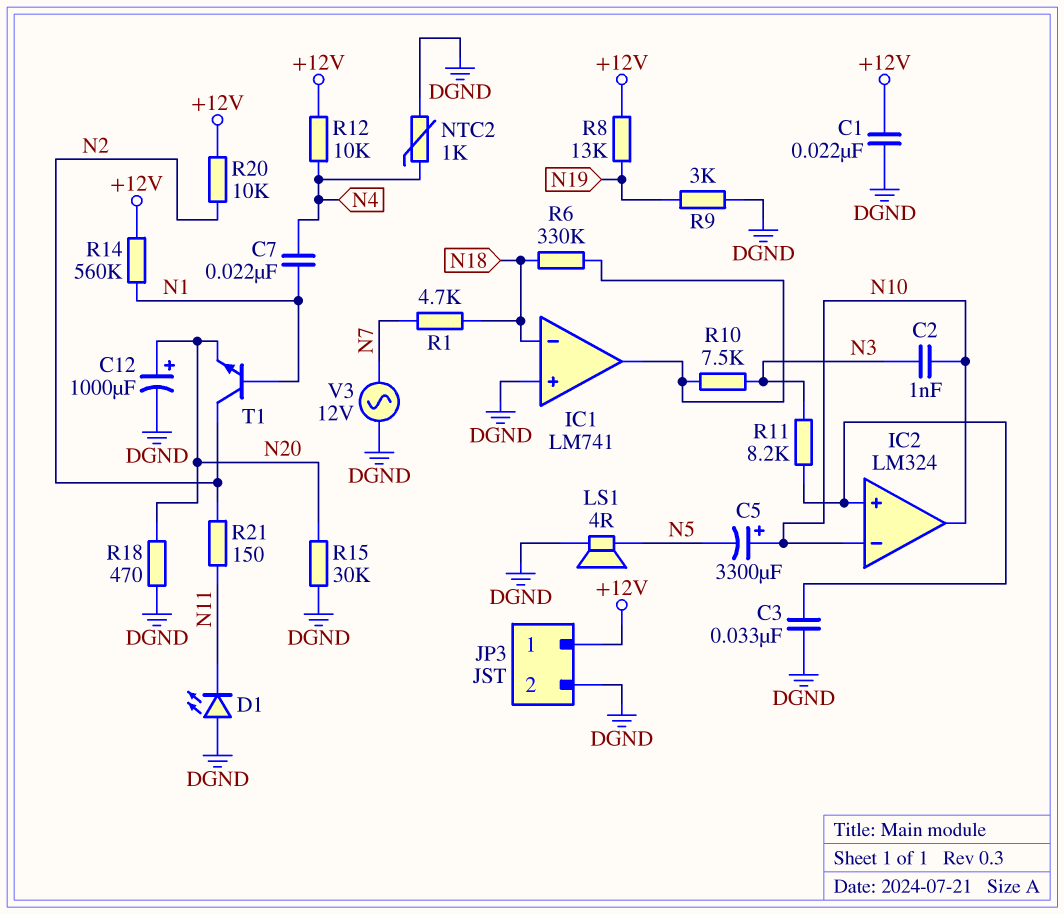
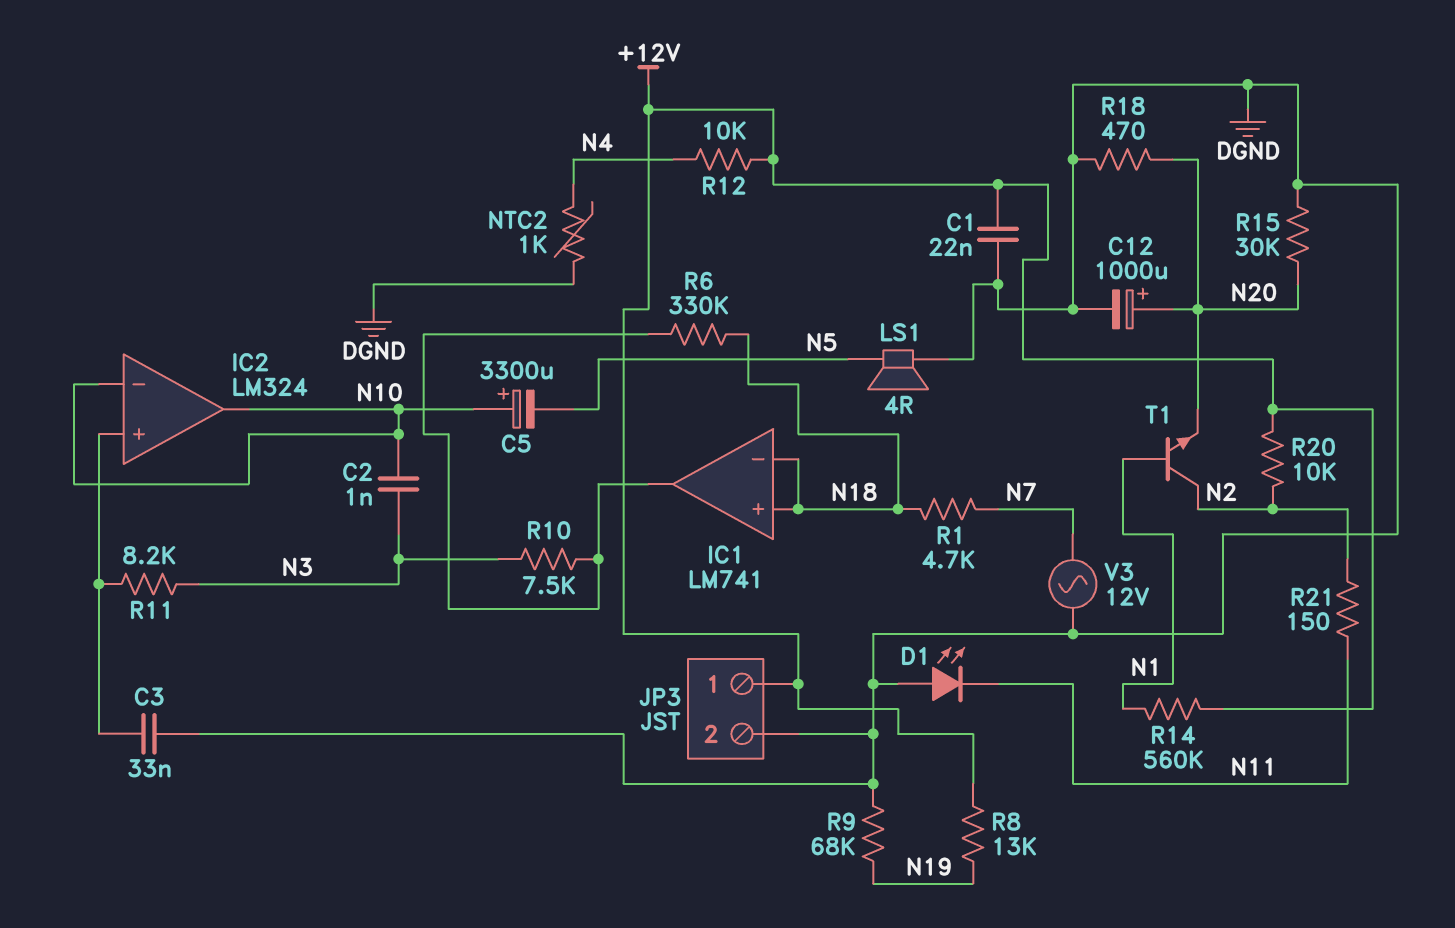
C7: 22nF (N1, N4) -> none
IC1 pin in+: DGND -> N18
R9: 3k (DGND, N19) -> 68k (DGND, N19)

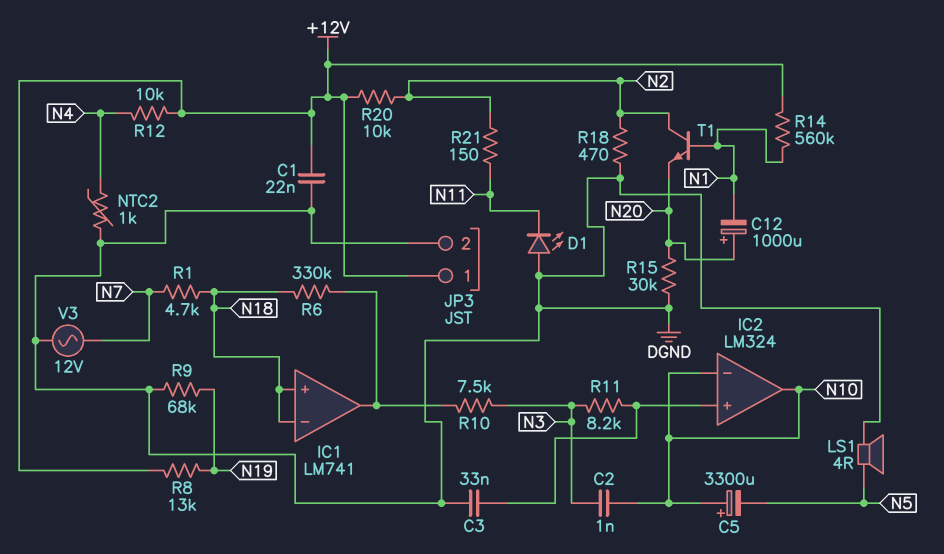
C12: 1000uF (plus N20, minus DGND) -> 1000uF (plus N20, minus N1)
R18: 470 (DGND, N20) -> 470 (DGND, N2)

